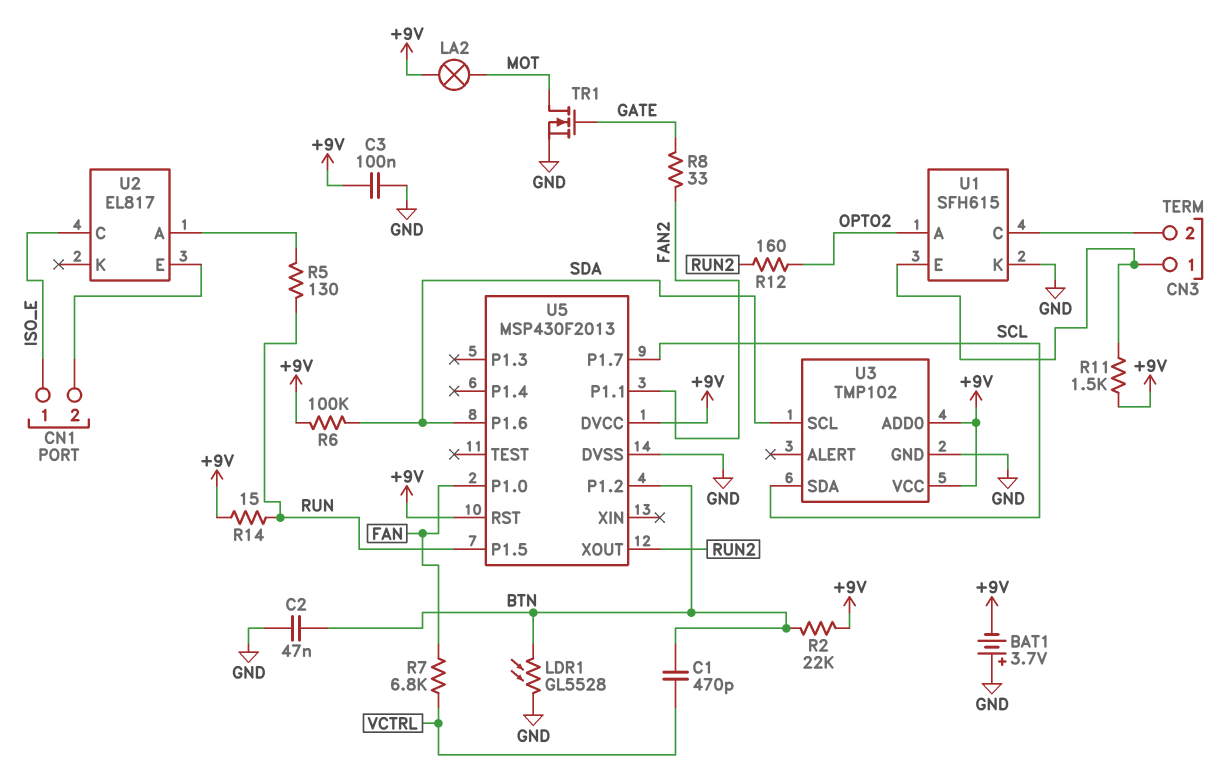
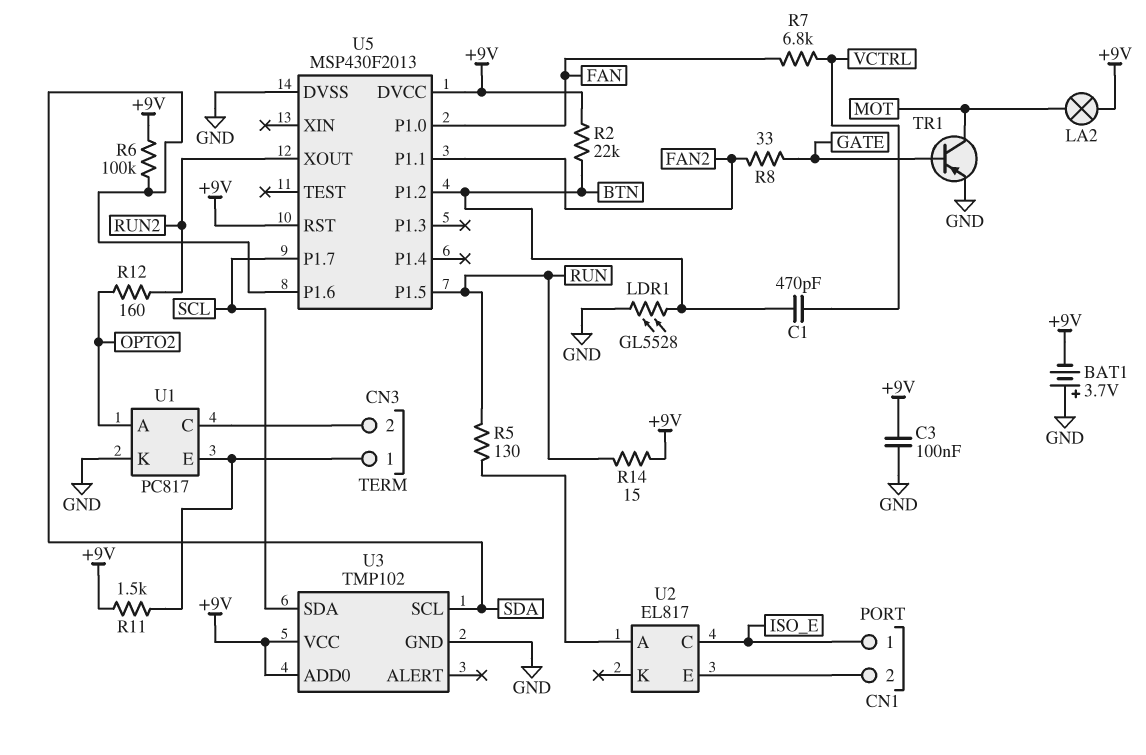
C2: 47nF (BTN, GND) -> none
TR1: NMOS (G GATE, D MOT, S GND) -> PNP (B GATE, C MOT, E GND)
U1: SFH615 -> PC817

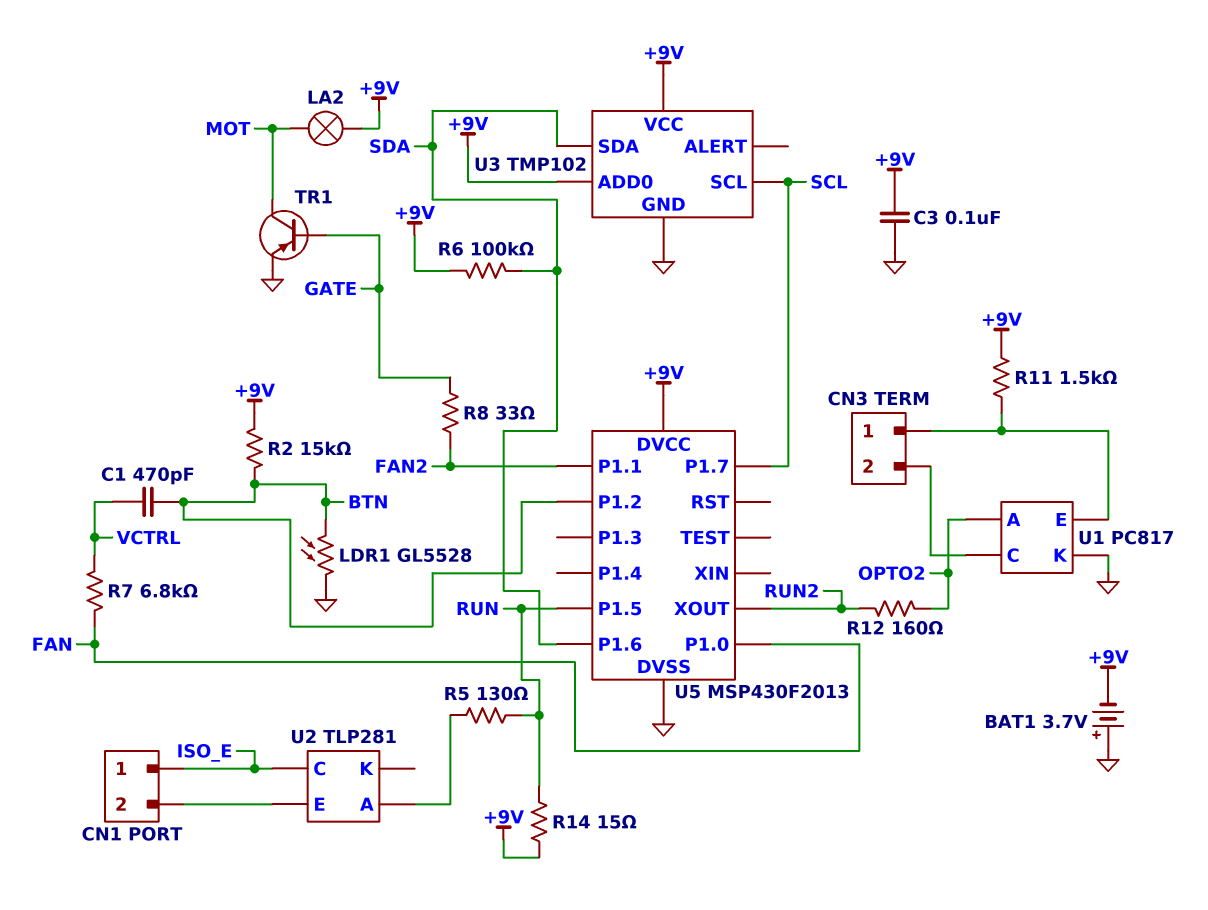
R2: 22k (+9V, BTN) -> 15k (+9V, BTN)
U2: EL817 -> TLP281
U3 pin SCL: SDA -> SCL
U3 pin SDA: SCL -> SDA
U5 pin RST: +9V -> none

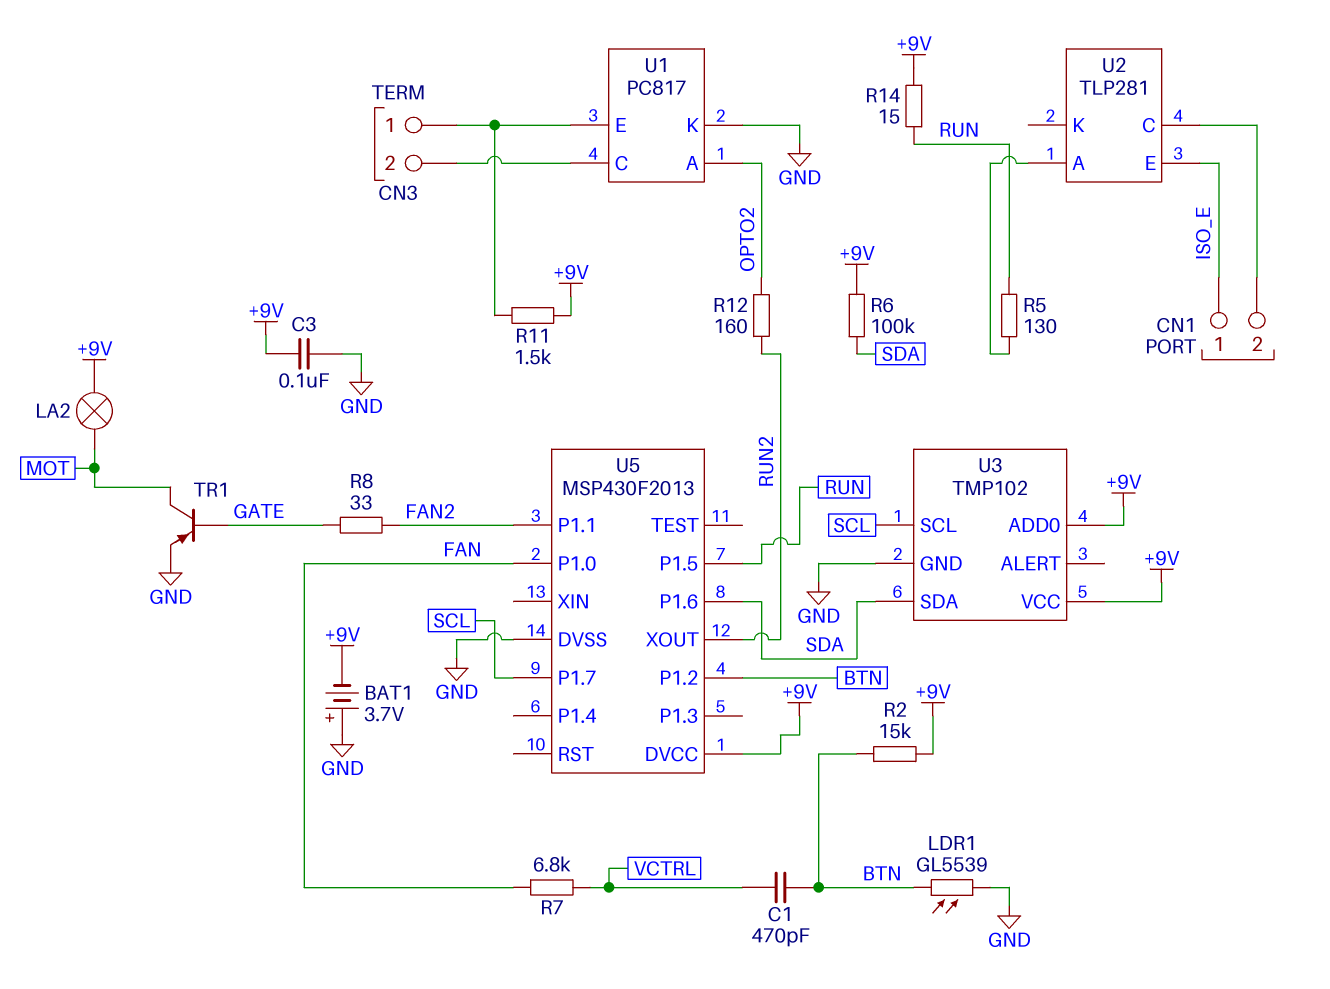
LDR1: GL5528 (BTN, GND) -> GL5539 (BTN, GND)
U2 pin C: ISO_E -> CN1/2
U2 pin E: CN1/2 -> ISO_E

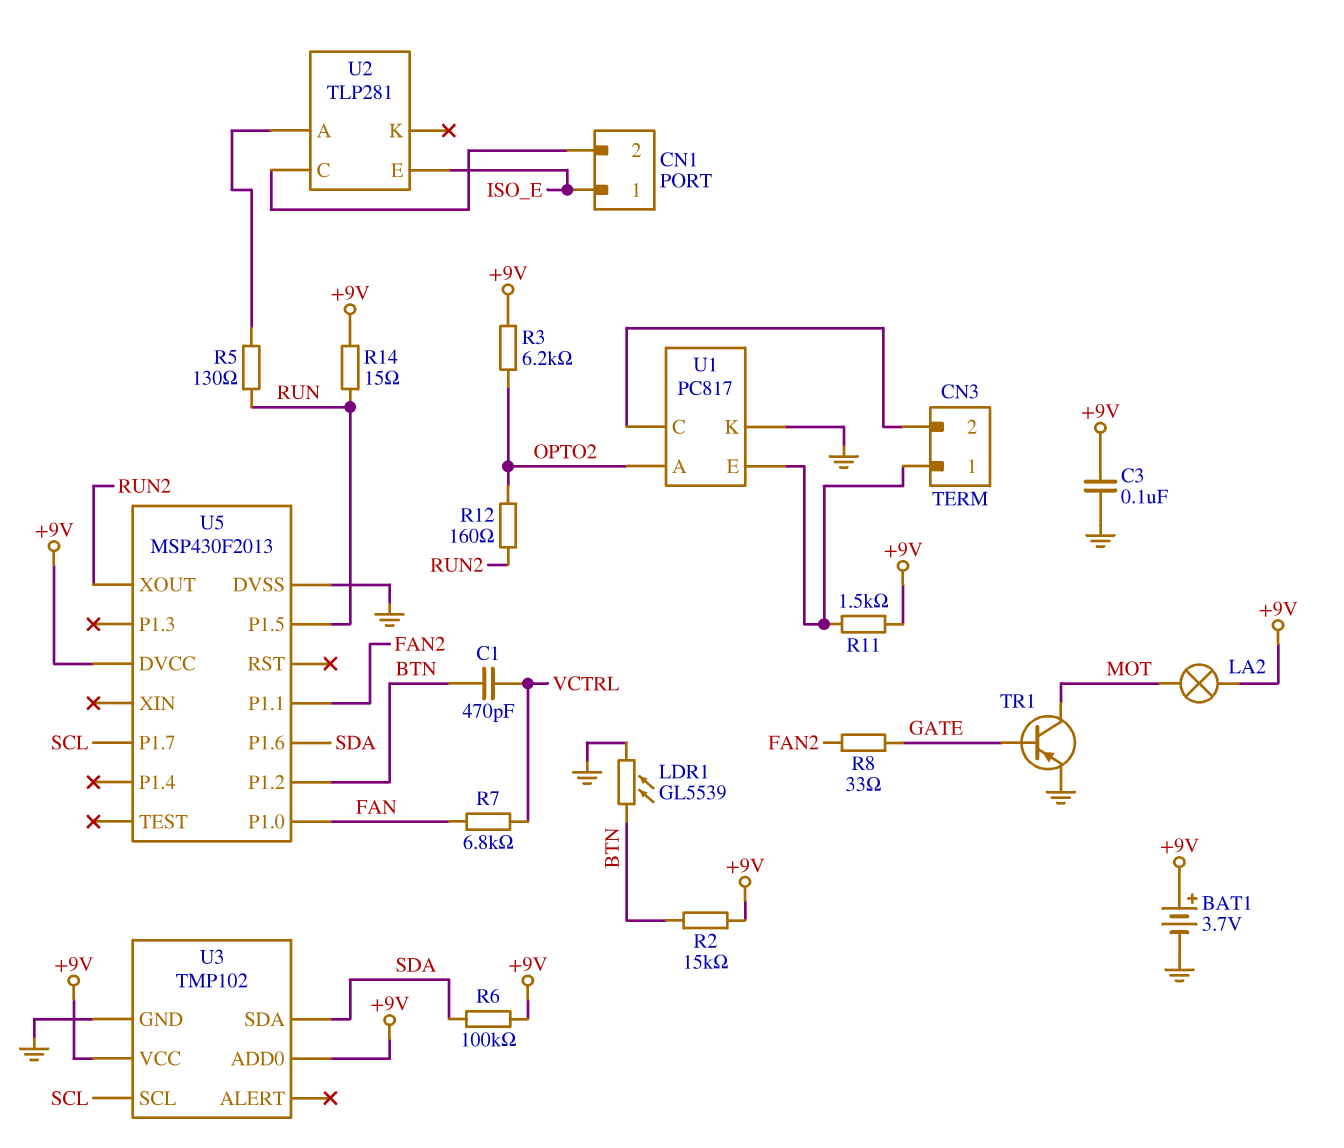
BAT1: 3.7V (plus GND, minus +9V) -> 3.7V (plus +9V, minus GND)
R3: none -> 6.2k (+9V, OPTO2)

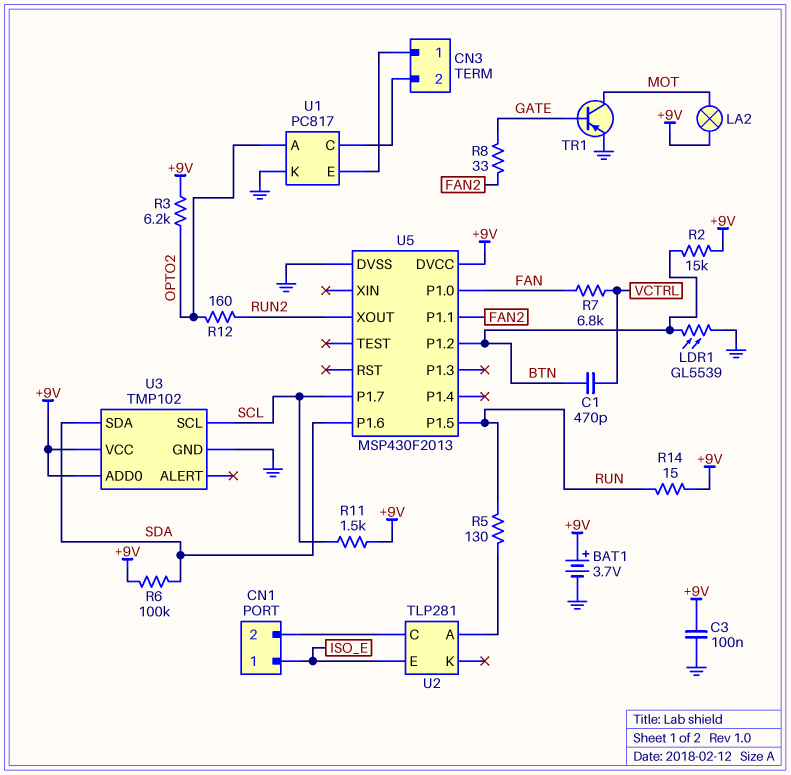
R11: 1.5k (+9V, CN3/1) -> 1.5k (+9V, SCL)

